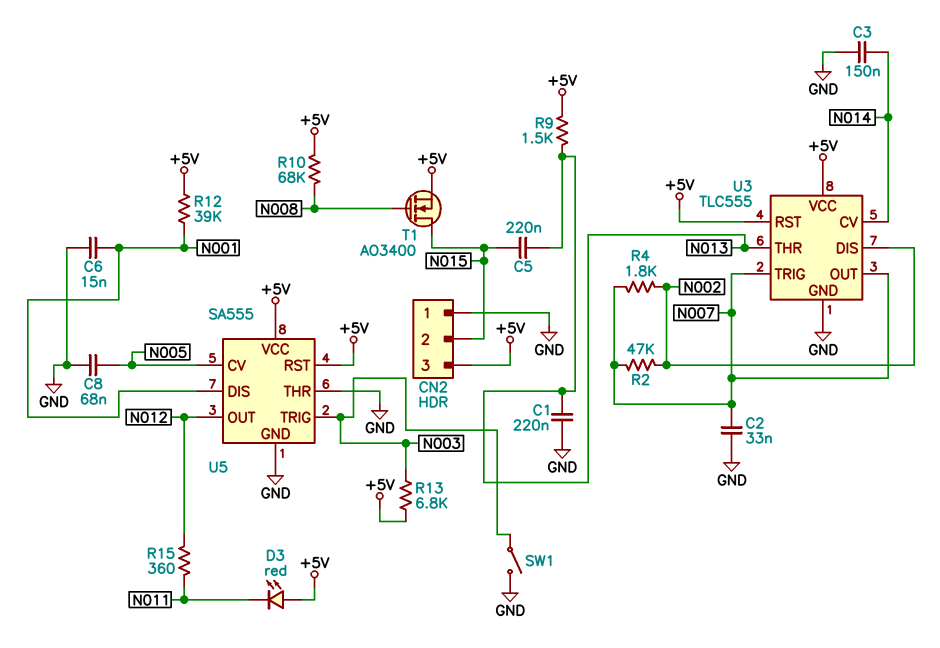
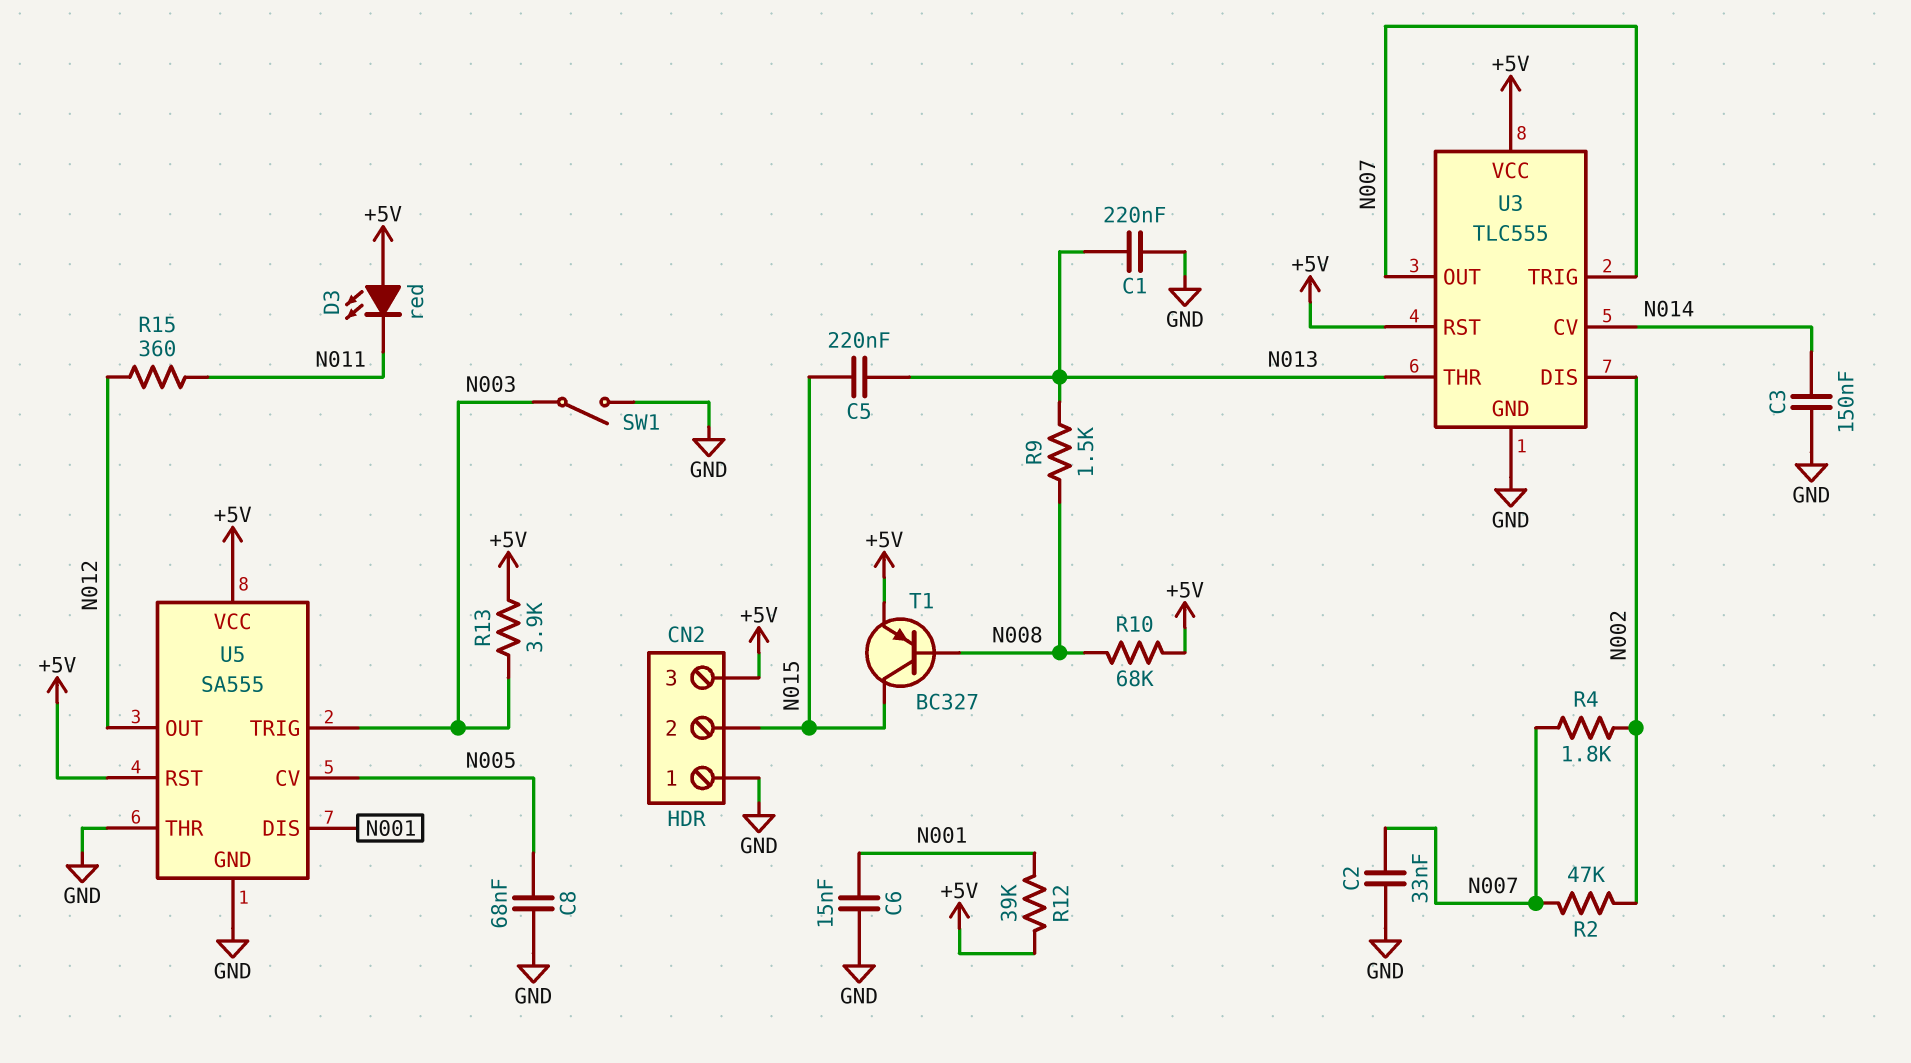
R9: 1.5k (+5V, N013) -> 1.5k (N008, N013)
R13: 6.8k (+5V, N003) -> 3.9k (+5V, N003)
T1: NMOS AO3400 (G N008, D N015, S +5V) -> PNP BC327 (B N008, C N015, E +5V)

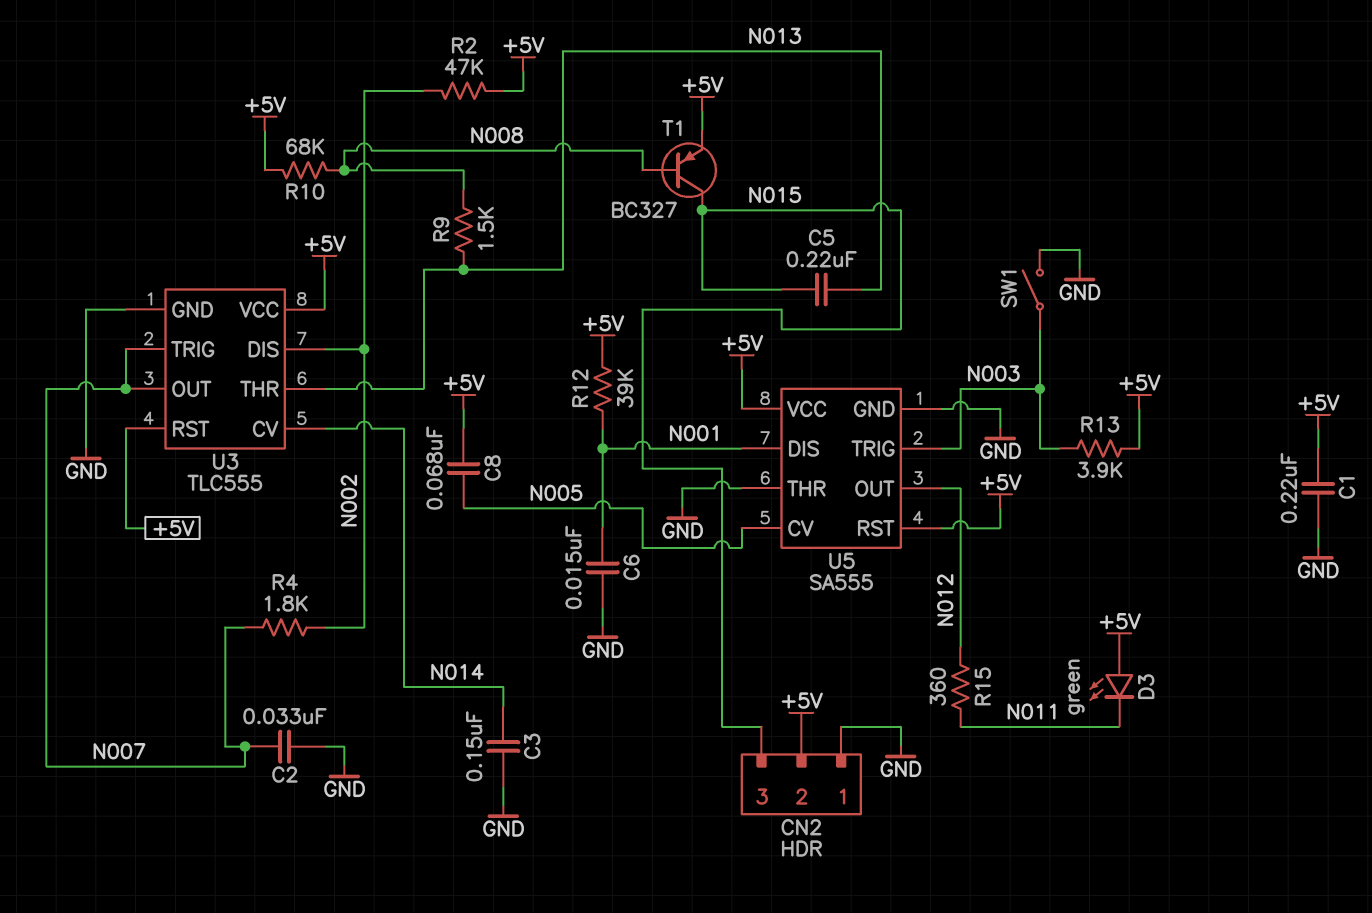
C1: 220nF (GND, N013) -> 220nF (+5V, GND)
C8: 68nF (GND, N005) -> 68nF (+5V, N005)
CN2 pin 2: N015 -> +5V
CN2 pin 3: +5V -> N015
D3: LED red (A +5V, K N011) -> LED green (A +5V, K N011)
R2: 47k (N002, N007) -> 47k (+5V, N002)

